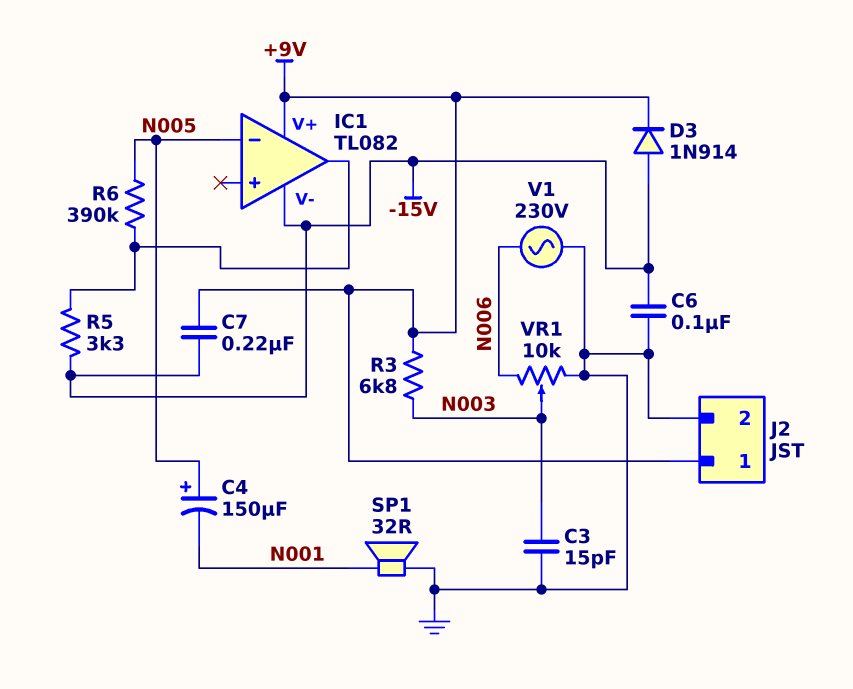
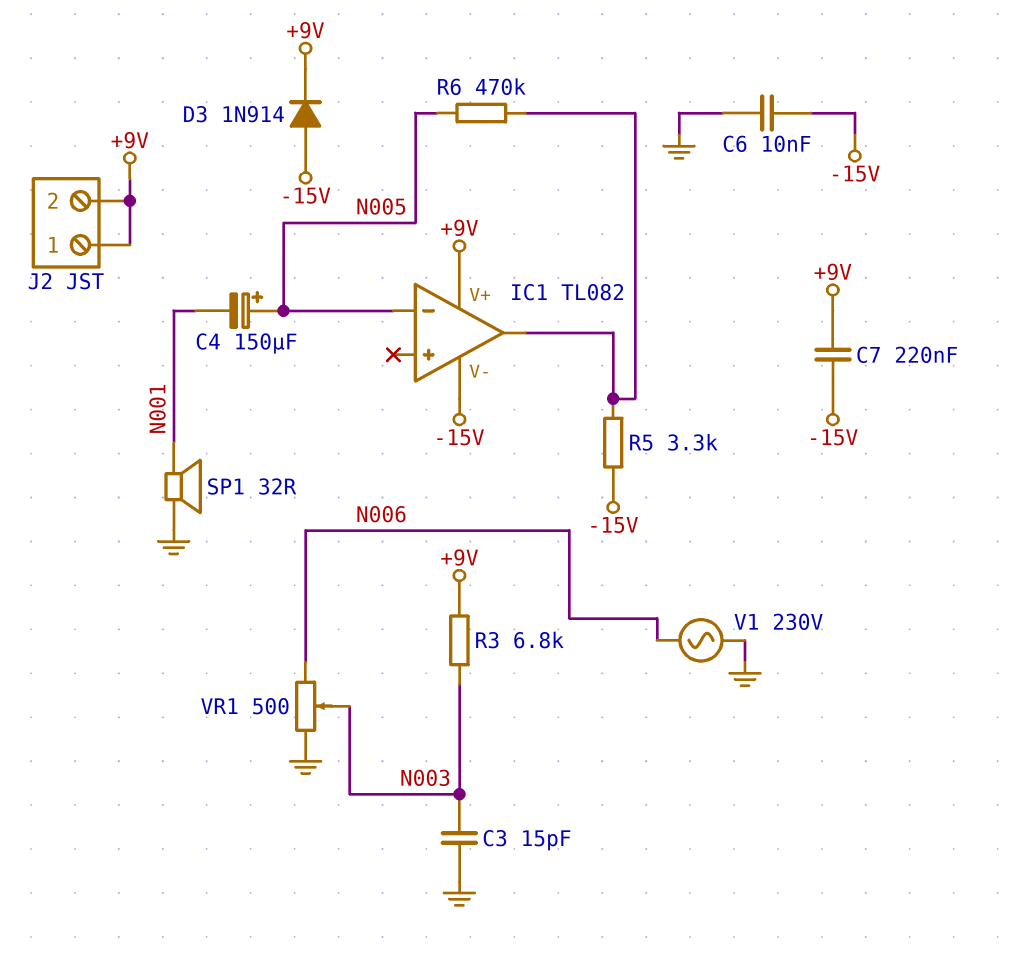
C6: 100nF (-15V, GND) -> 10nF (-15V, GND)
J2 pin 2: GND -> +9V
R6: 390k (IC1/out, N005) -> 470k (IC1/out, N005)
VR1: 10k (GND, N006, wiper N003) -> 500 (GND, N006, wiper N003)

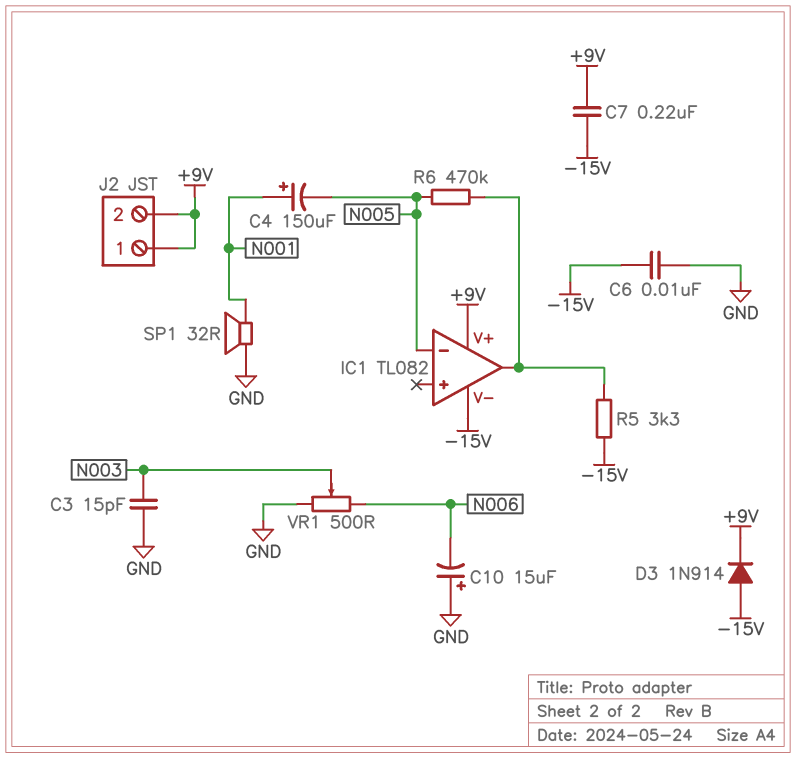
C4: 150uF (plus N005, minus N001) -> 150uF (plus N001, minus N005)
C10: none -> 15uF (plus GND, minus N006)
R3: 6.8k (+9V, N003) -> none
V1: AC 230V (GND, N006) -> none

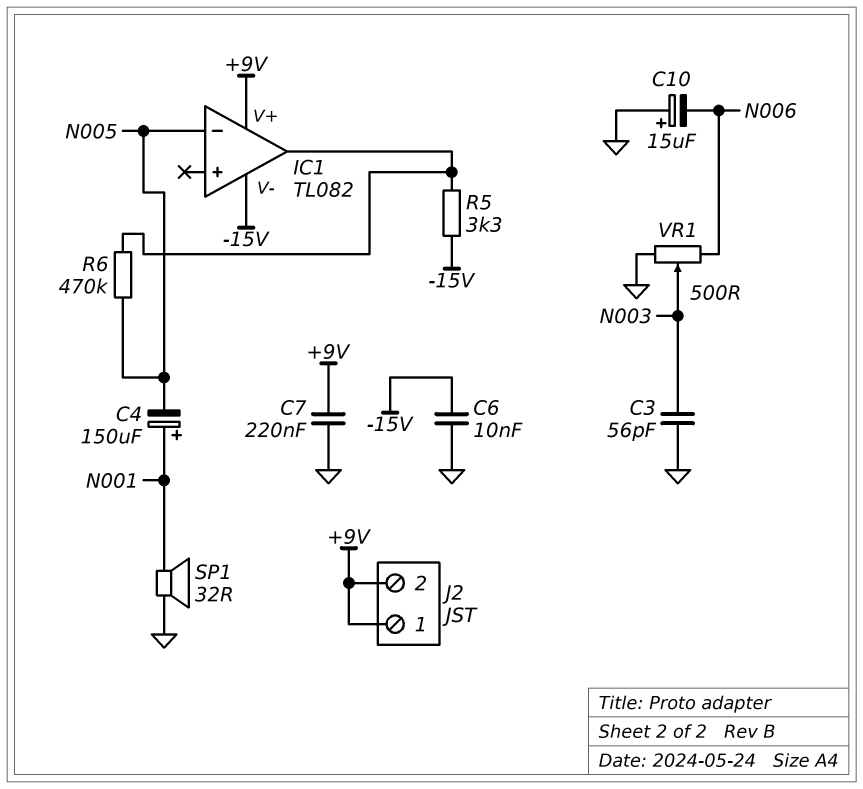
C3: 15pF (GND, N003) -> 56pF (GND, N003)
C7: 220nF (+9V, -15V) -> 220nF (+9V, GND)
D3: diode 1N914 (A -15V, K +9V) -> none

